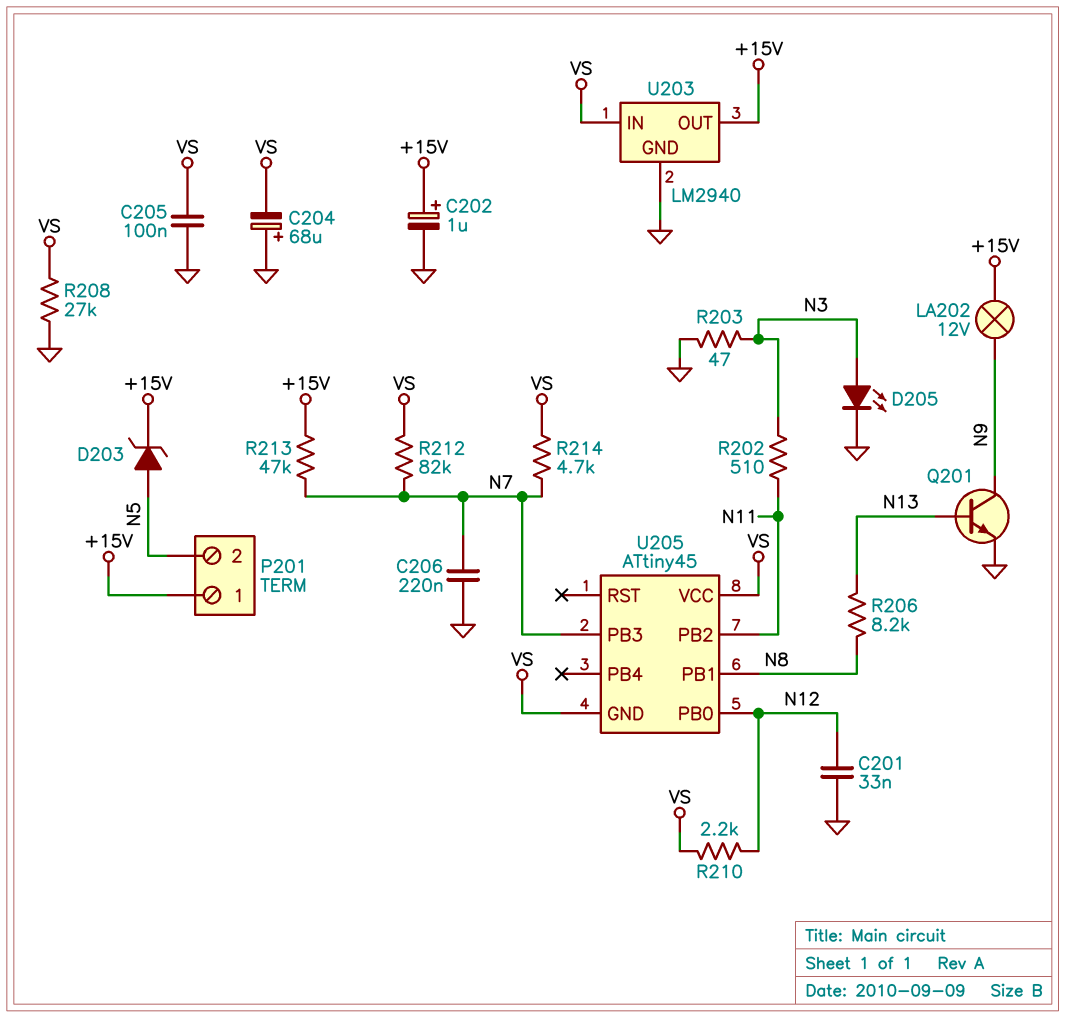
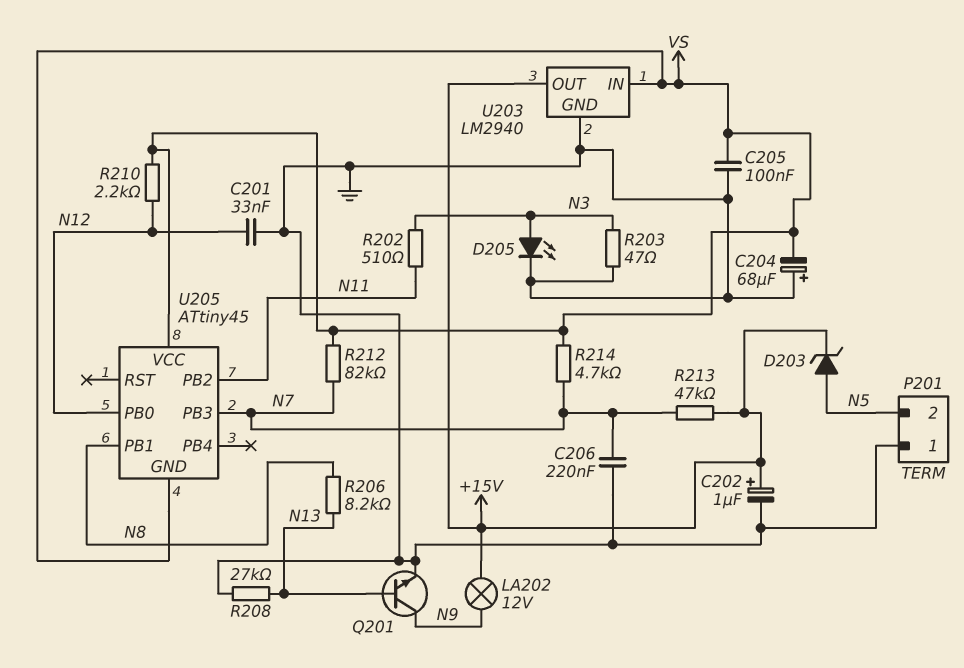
P201 pin 1: +15V -> GND
R208: 27k (GND, VS) -> 27k (GND, N13)

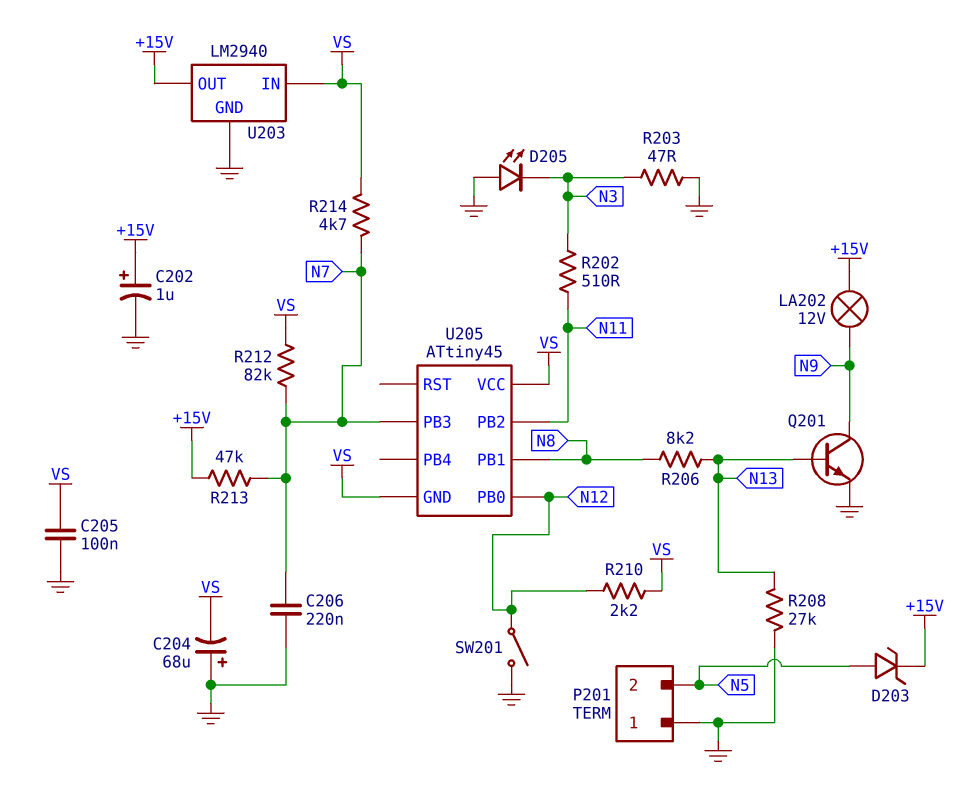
C201: 33nF (GND, N12) -> none
D205: LED (A N3, K GND) -> LED (A GND, K N3)
SW201: none -> switch (GND, N12)

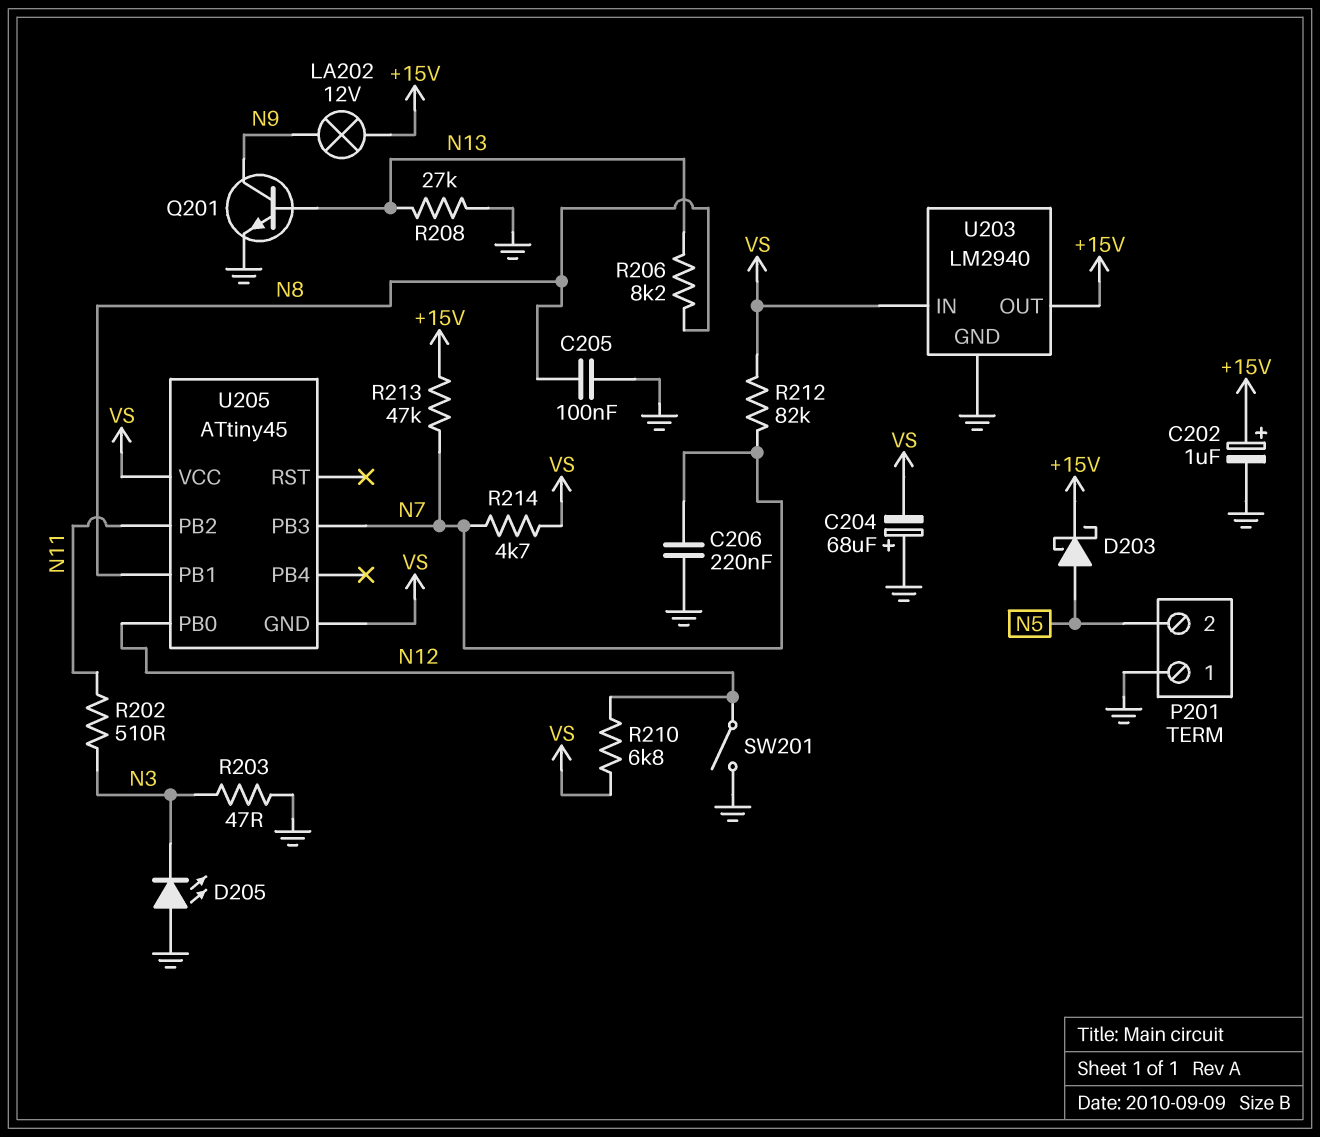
C205: 100nF (GND, VS) -> 100nF (GND, N8)
D203: zener (A N5, K +15V) -> schottky (A N5, K +15V)
R210: 2.2k (N12, VS) -> 6.8k (N12, VS)

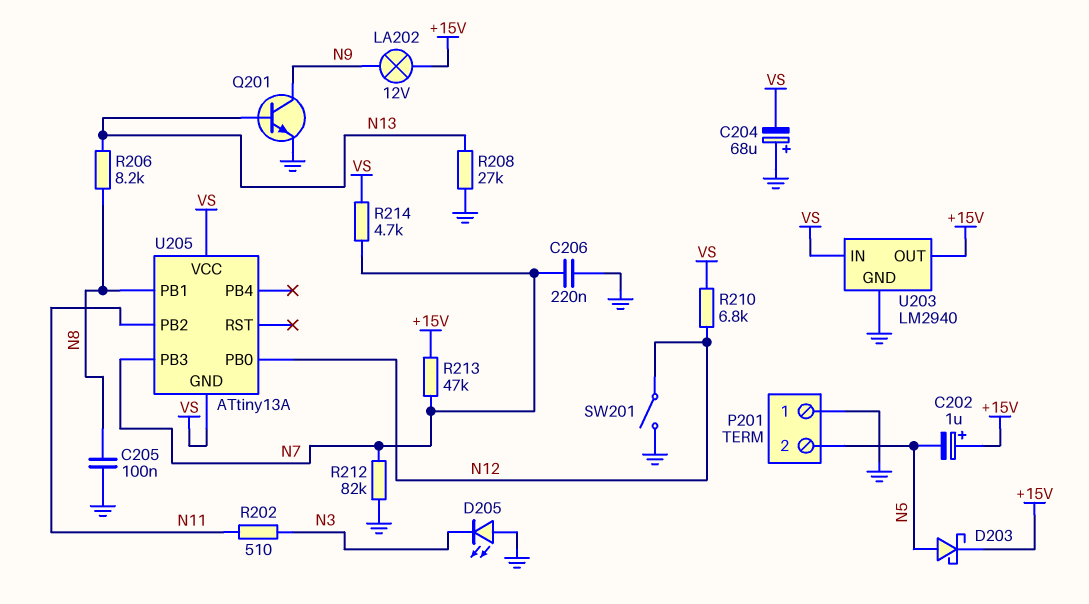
C202: 1uF (plus +15V, minus GND) -> 1uF (plus +15V, minus N5)
R203: 47 (GND, N3) -> none
R212: 82k (N7, VS) -> 82k (GND, N7)
U205: ATtiny45 -> ATtiny13A

